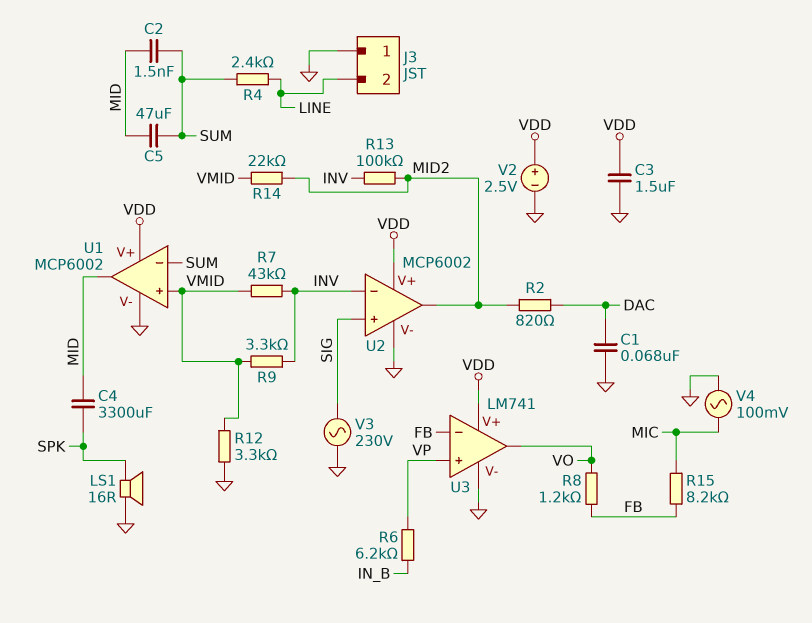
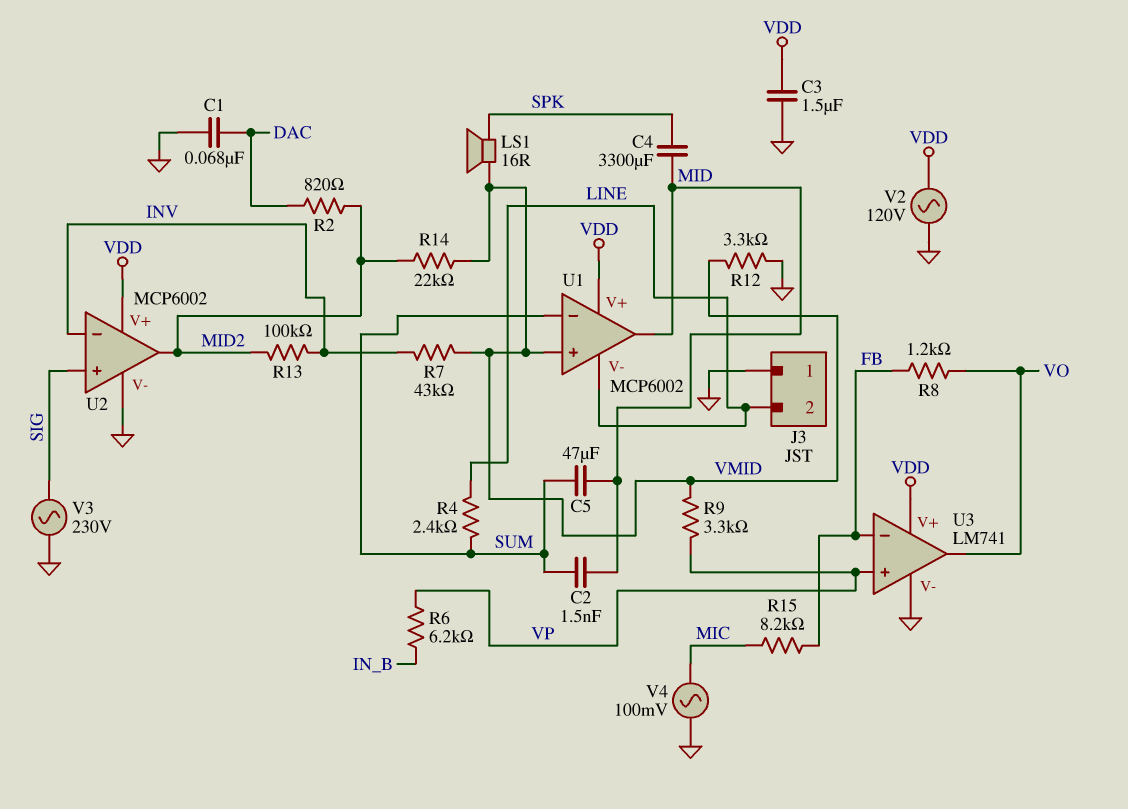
LS1: speaker 16R (GND, SPK) -> speaker 16R (SPK, VMID)
R9: 3.3k (INV, VMID) -> 3.3k (VMID, VP)
U1 pin V-: GND -> LINE
V2: 2.5V (plus VDD, minus GND) -> AC 120V (GND, VDD)

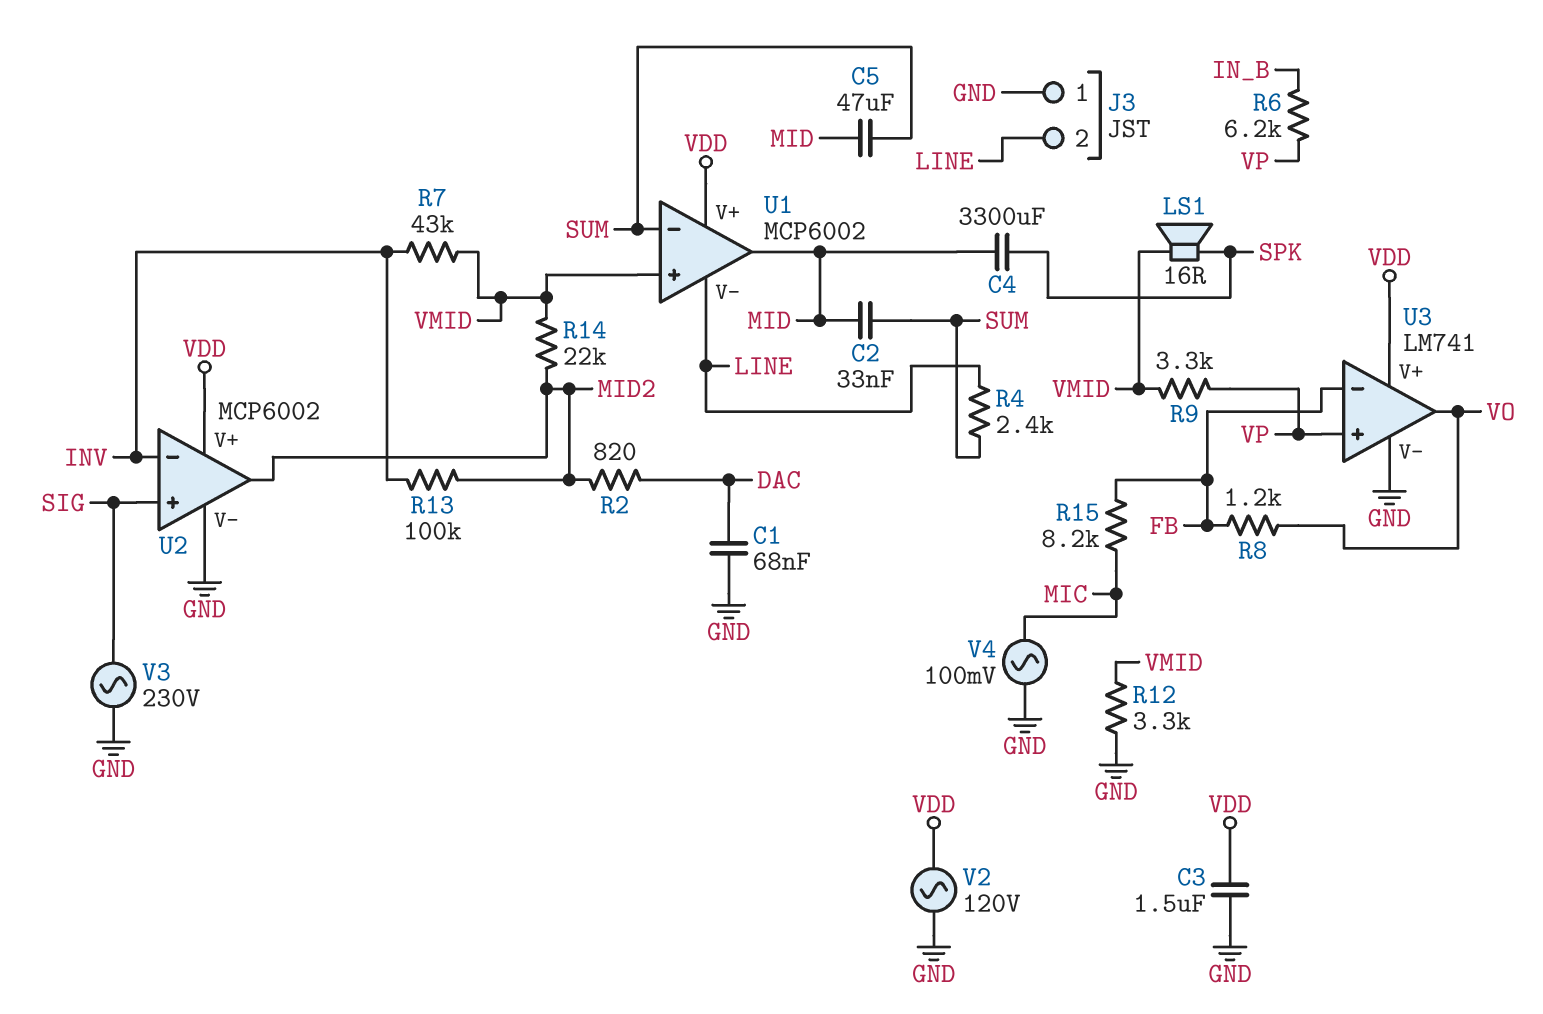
C2: 1.5nF (MID, SUM) -> 33nF (MID, SUM)

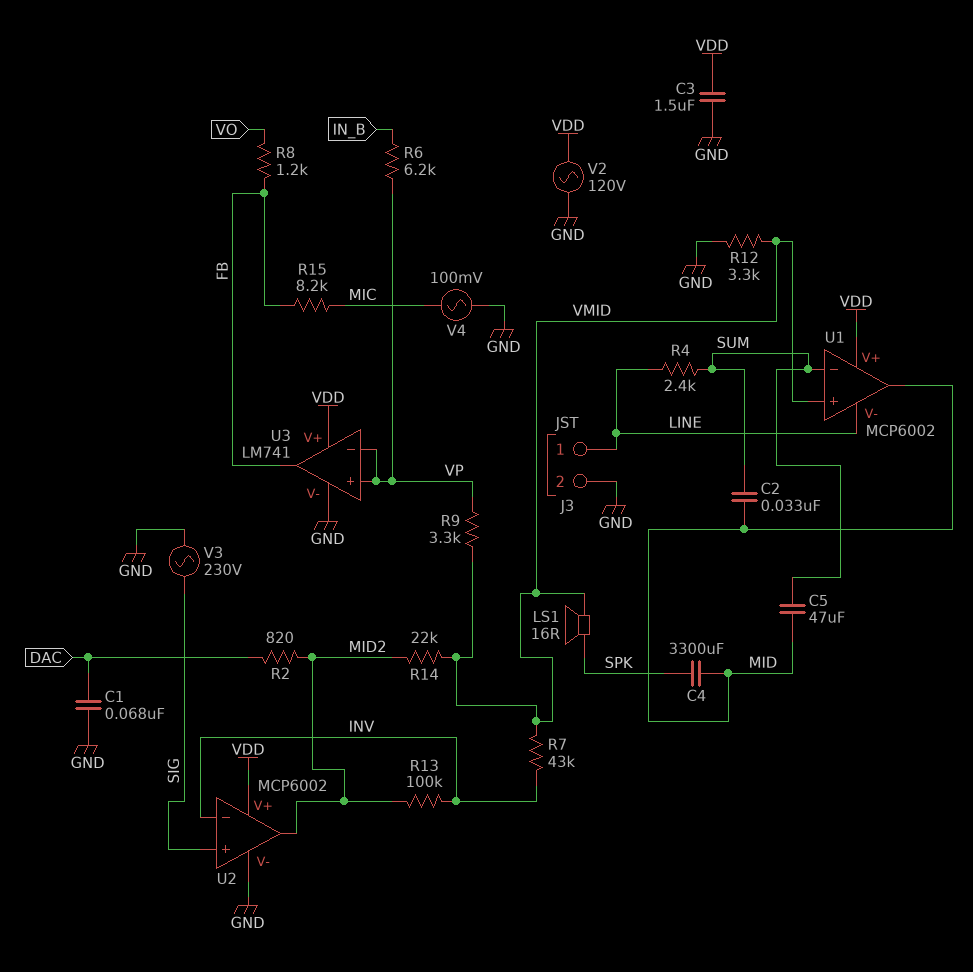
J3 pin 1: GND -> LINE
J3 pin 2: LINE -> GND
U3 pin in-: FB -> VP
U3 pin out: VO -> FB

